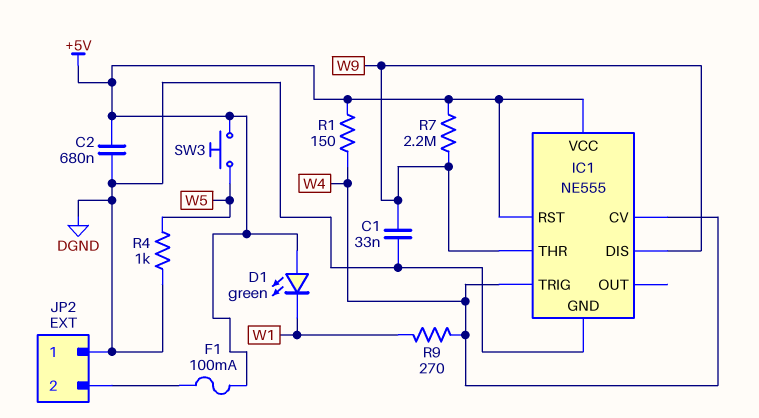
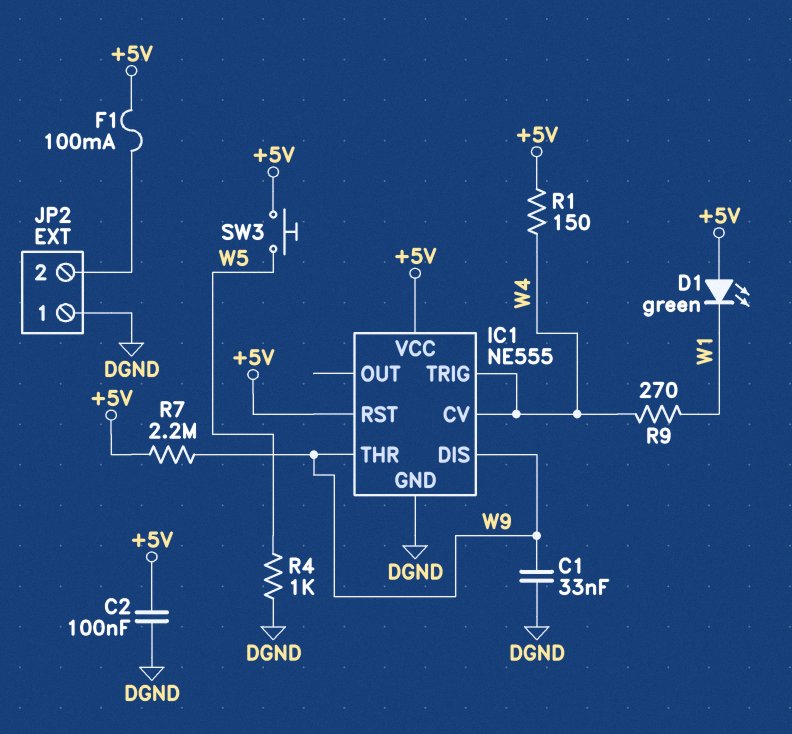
C2: 680nF (+5V, DGND) -> 100nF (+5V, DGND)

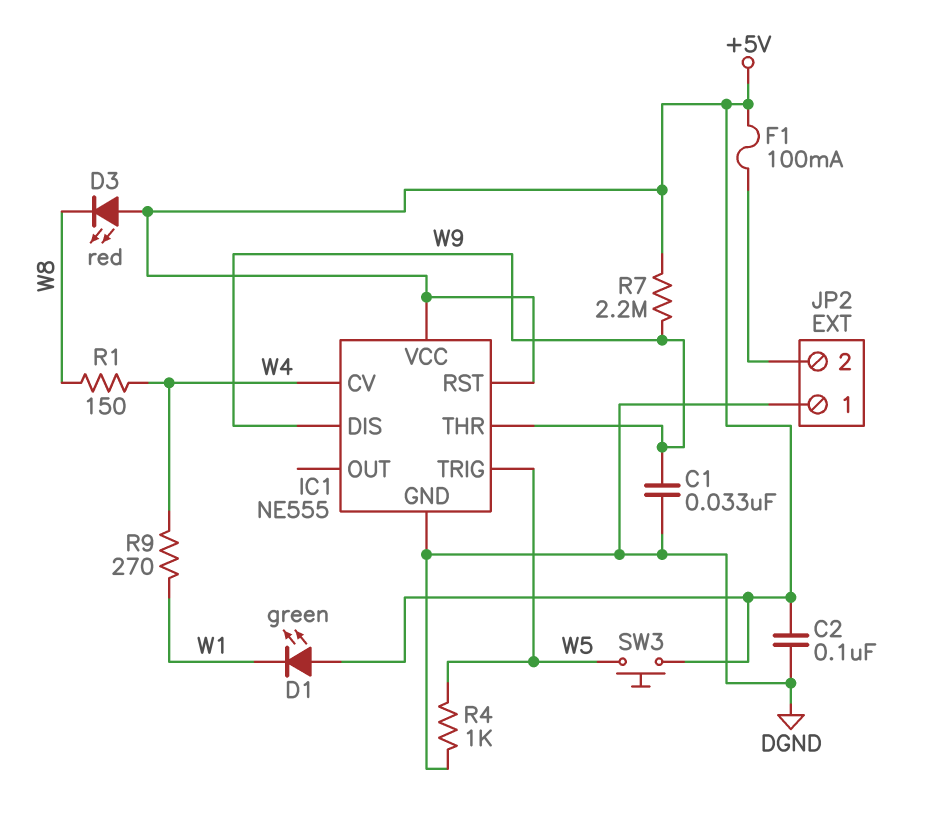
D3: none -> LED red (A +5V, K W8)
IC1 pin TRIG: W4 -> W5
R1: 150 (+5V, W4) -> 150 (W4, W8)

